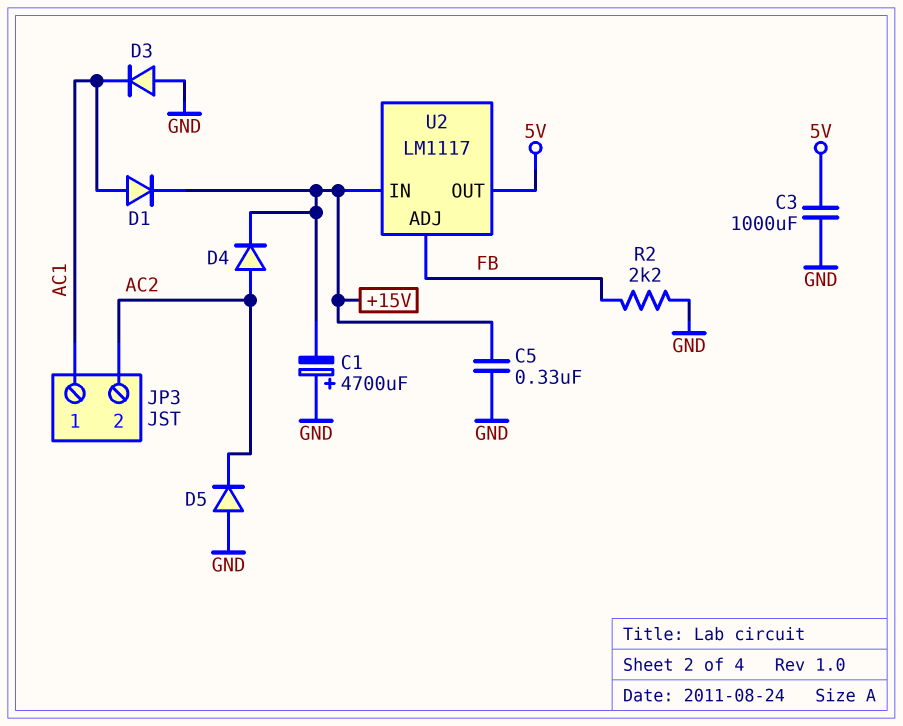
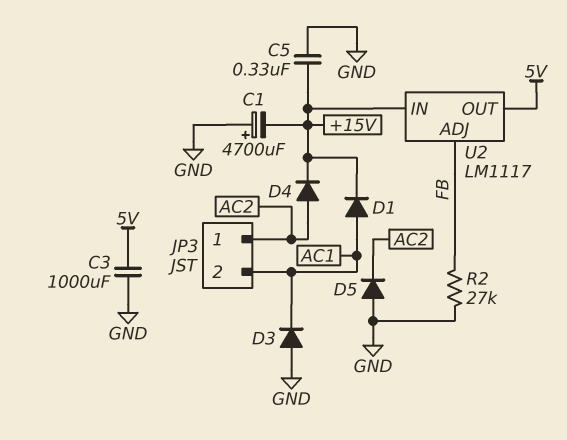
JP3 pin 1: AC1 -> AC2
JP3 pin 2: AC2 -> AC1
R2: 2.2k (FB, GND) -> 27k (FB, GND)

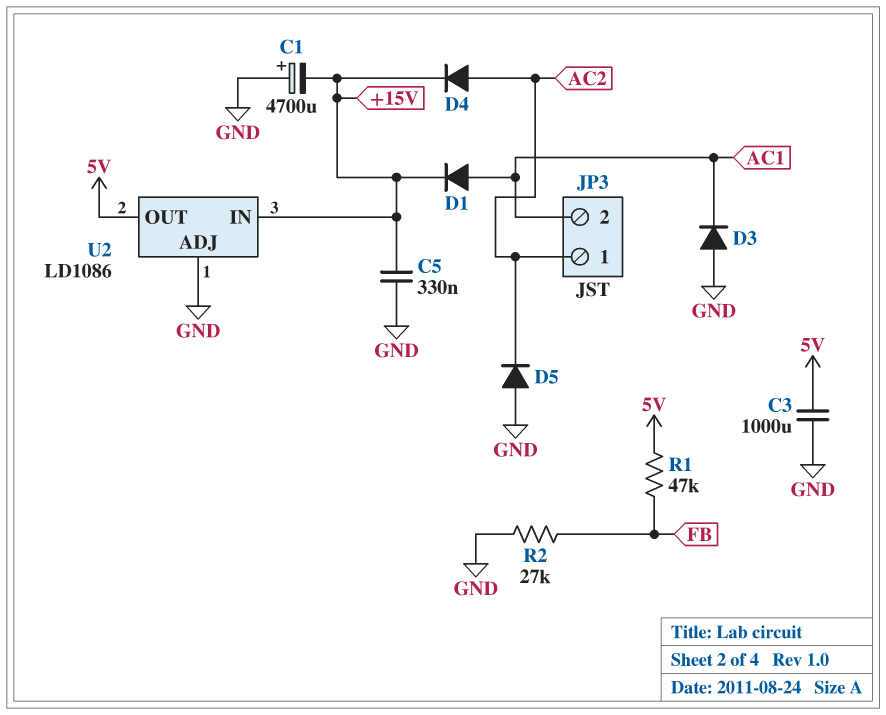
R1: none -> 47k (5V, FB)
U2: LM1117 -> LD1086
U2 pin ADJ: FB -> GND

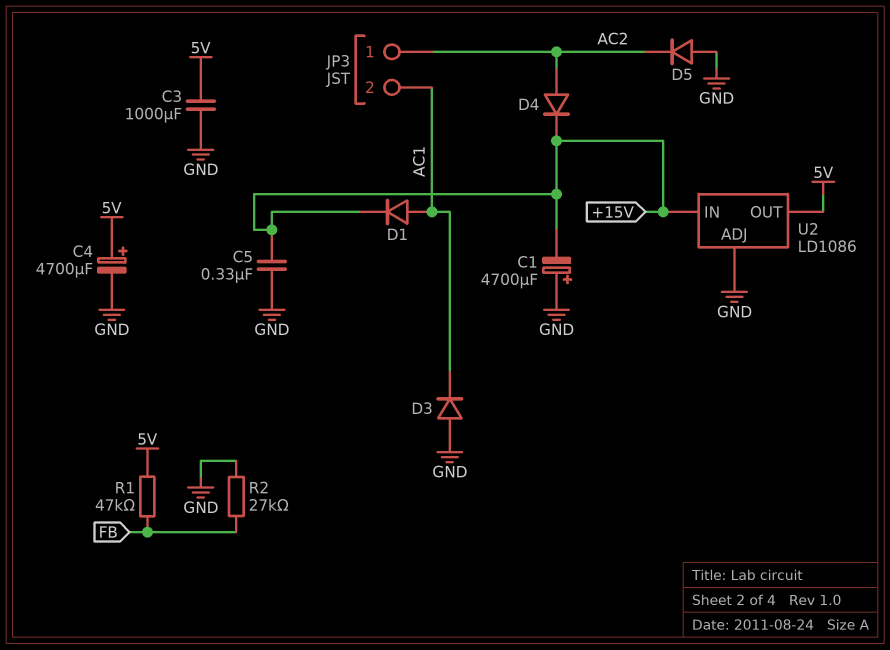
C4: none -> 4700uF (plus 5V, minus GND)

